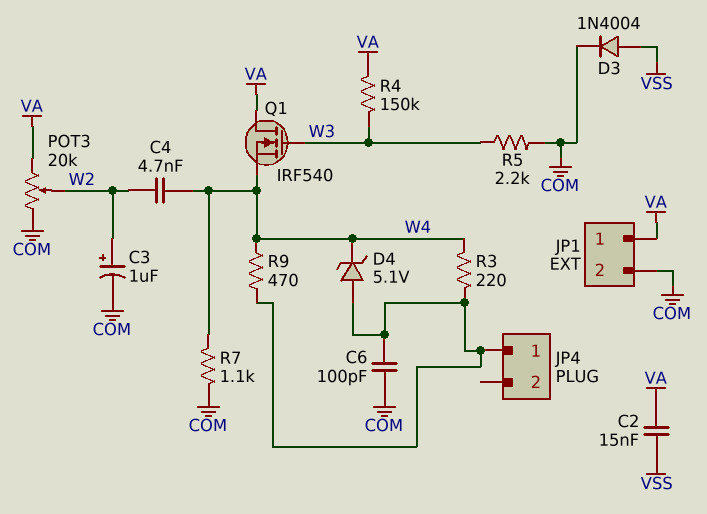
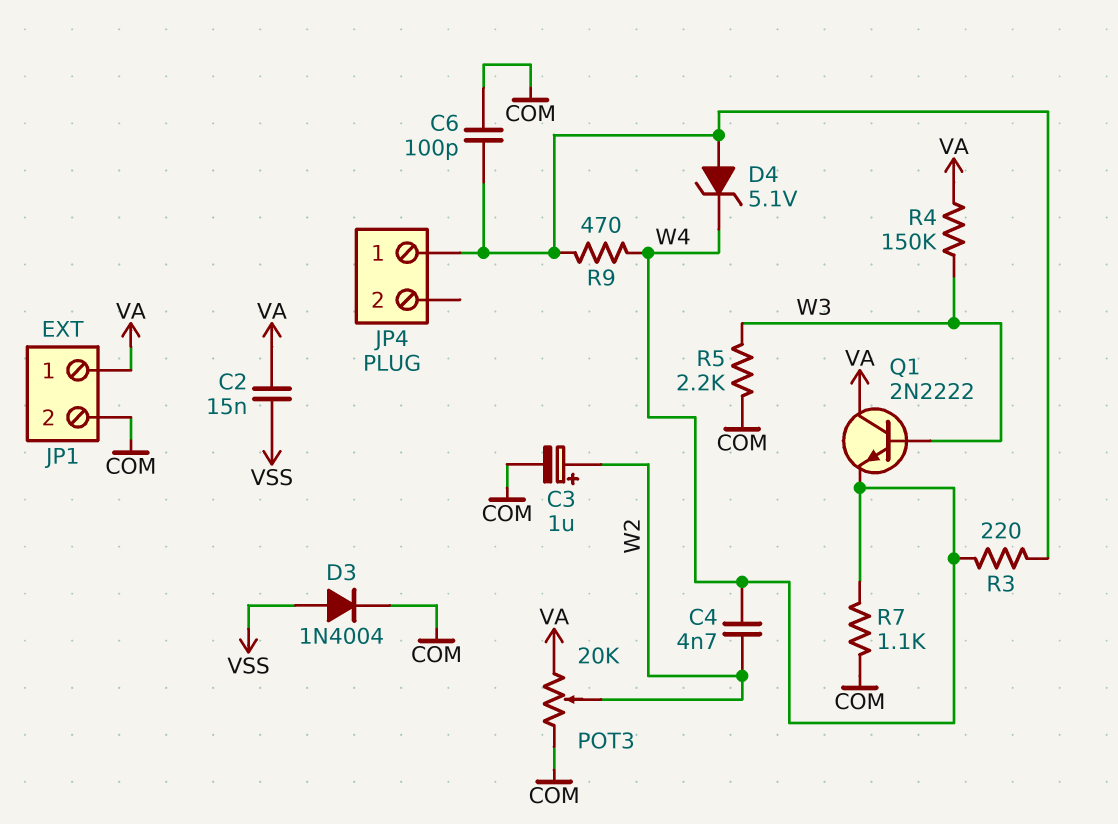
Q1: NMOS IRF540 (G W3, D VA, S W4) -> NPN 2N2222 (B W3, C VA, E W4)

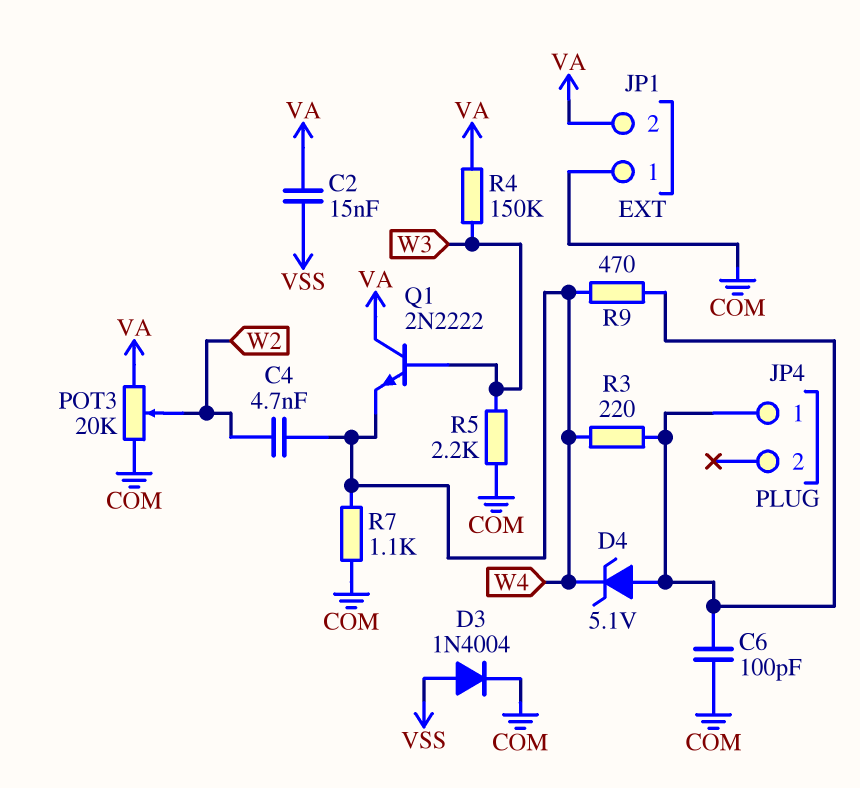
C3: 1uF (plus W2, minus COM) -> none
JP1 pin 1: VA -> COM
JP1 pin 2: COM -> VA

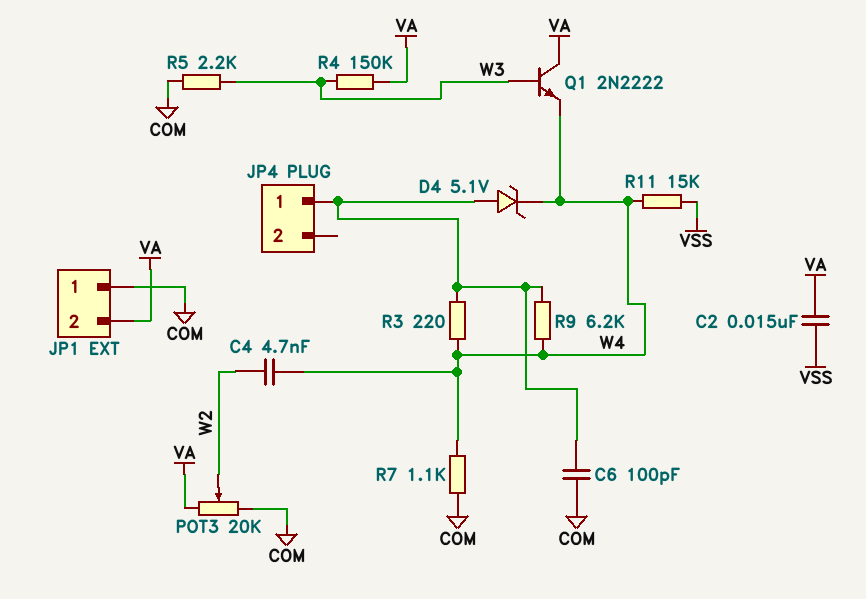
D3: diode 1N4004 (A VSS, K COM) -> none
R9: 470 (JP4/1, W4) -> 6.2k (JP4/1, W4)
R11: none -> 15k (VSS, W4)

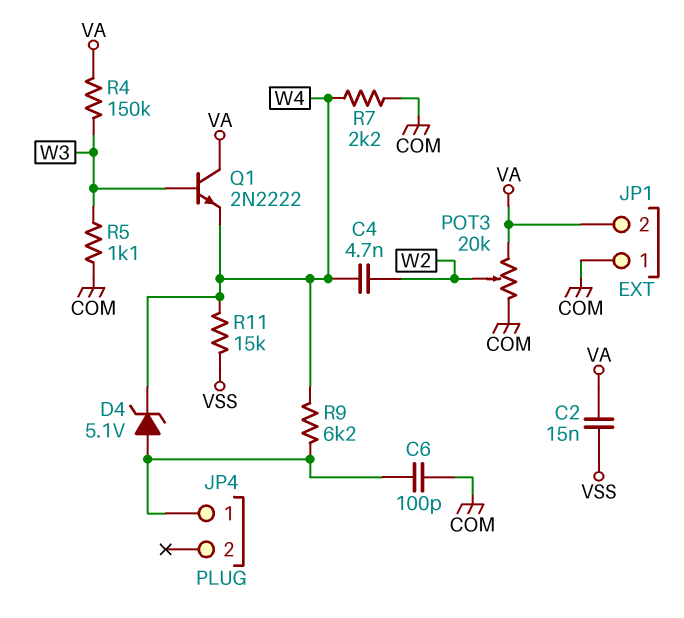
R3: 220 (JP4/1, W4) -> none
R5: 2.2k (COM, W3) -> 1.1k (COM, W3)
R7: 1.1k (COM, W4) -> 2.2k (COM, W4)

